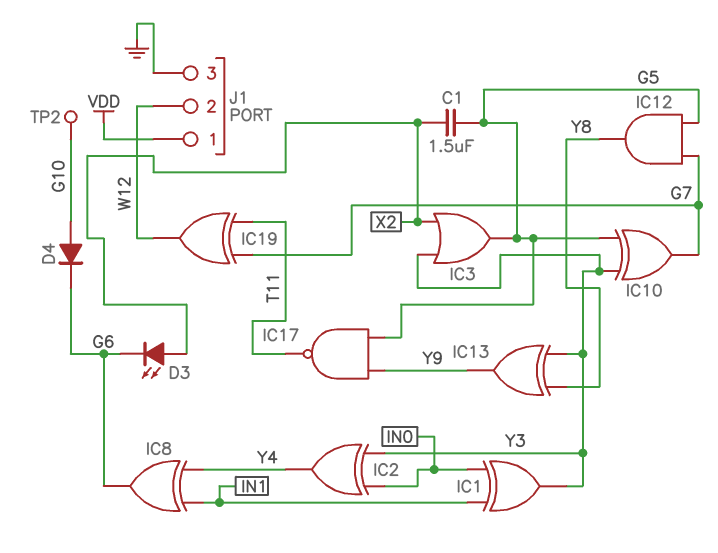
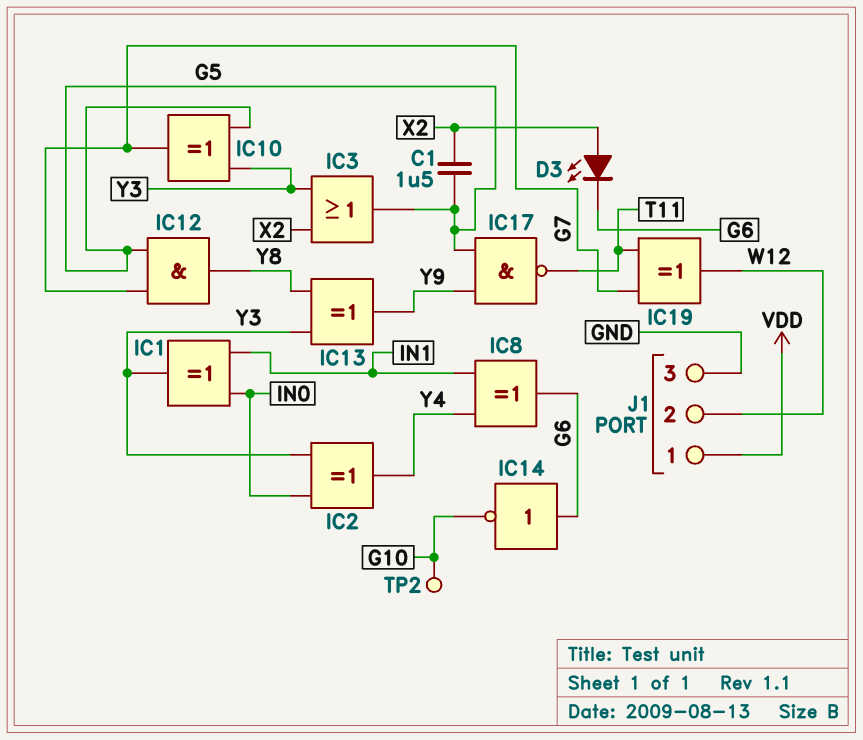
D4: diode (A G10, K G6) -> none
IC14: none -> NOT (in G6, out G10)

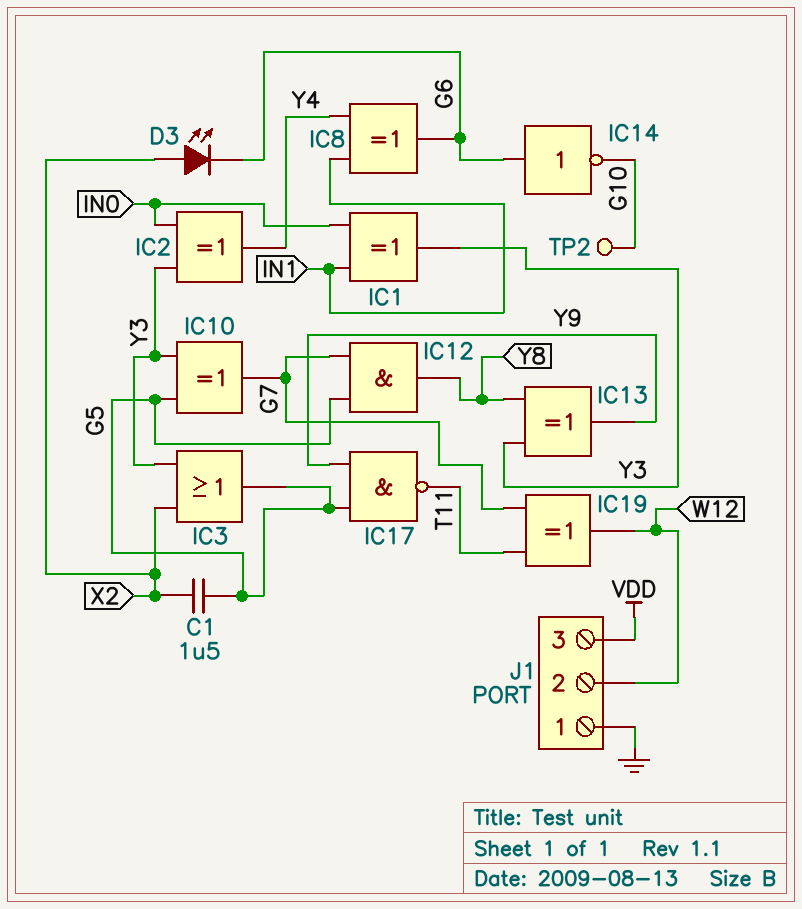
J1 pin 1: VDD -> GND
J1 pin 3: GND -> VDD

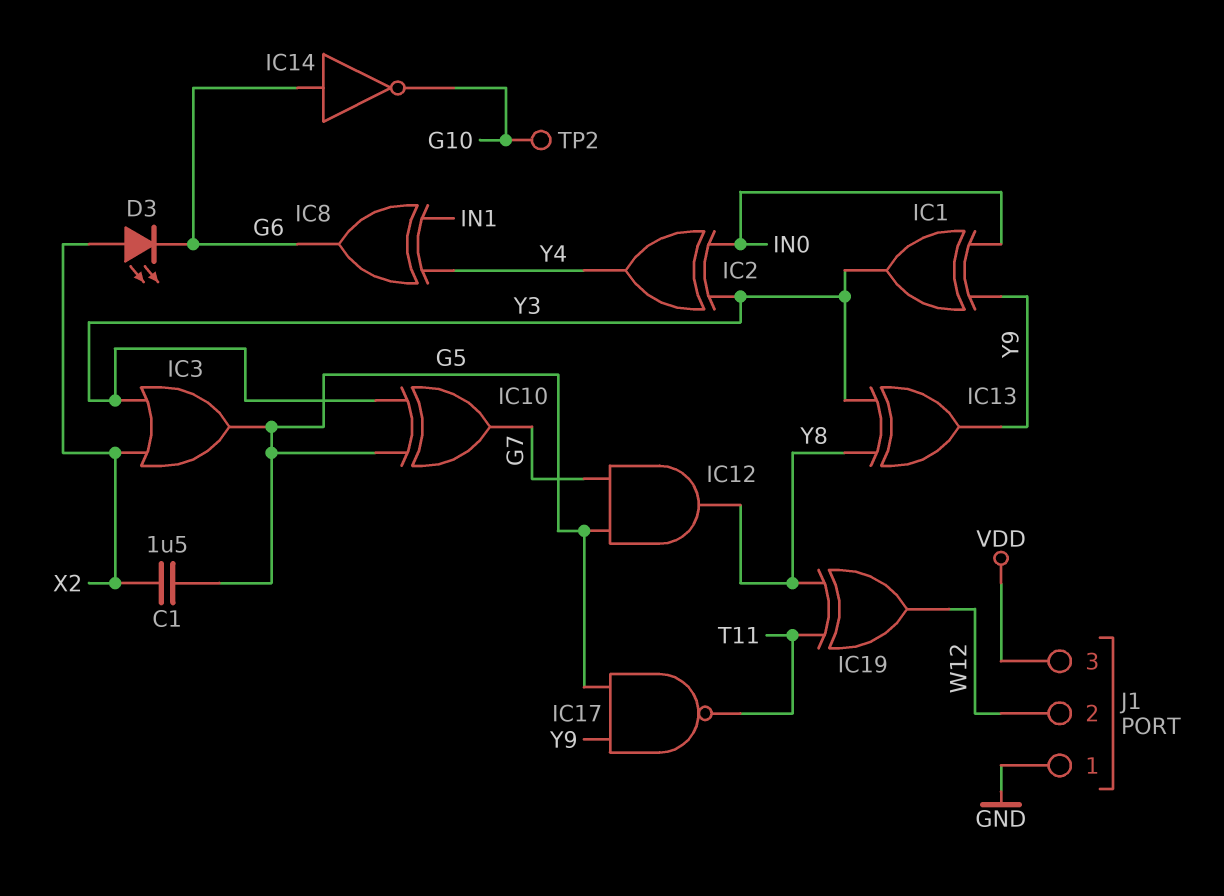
IC1: XOR (in IN0, in IN1, out Y3) -> XOR (in IN0, in Y9, out Y3)
IC19: XOR (in G7, in T11, out W12) -> XOR (in T11, in Y8, out W12)

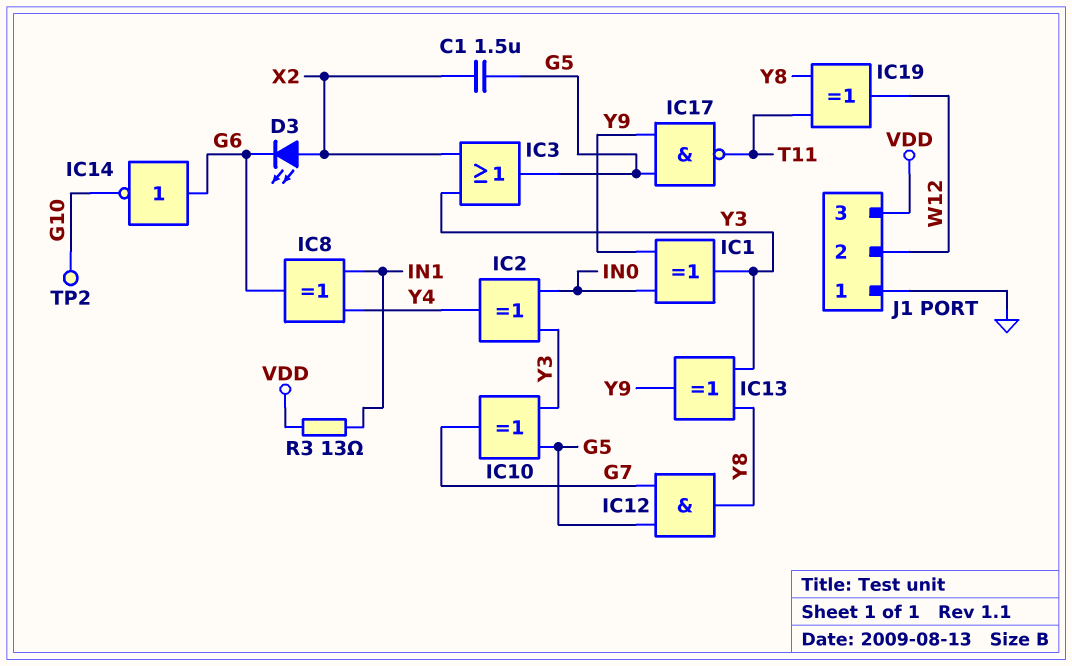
R3: none -> 13 (IN1, VDD)

